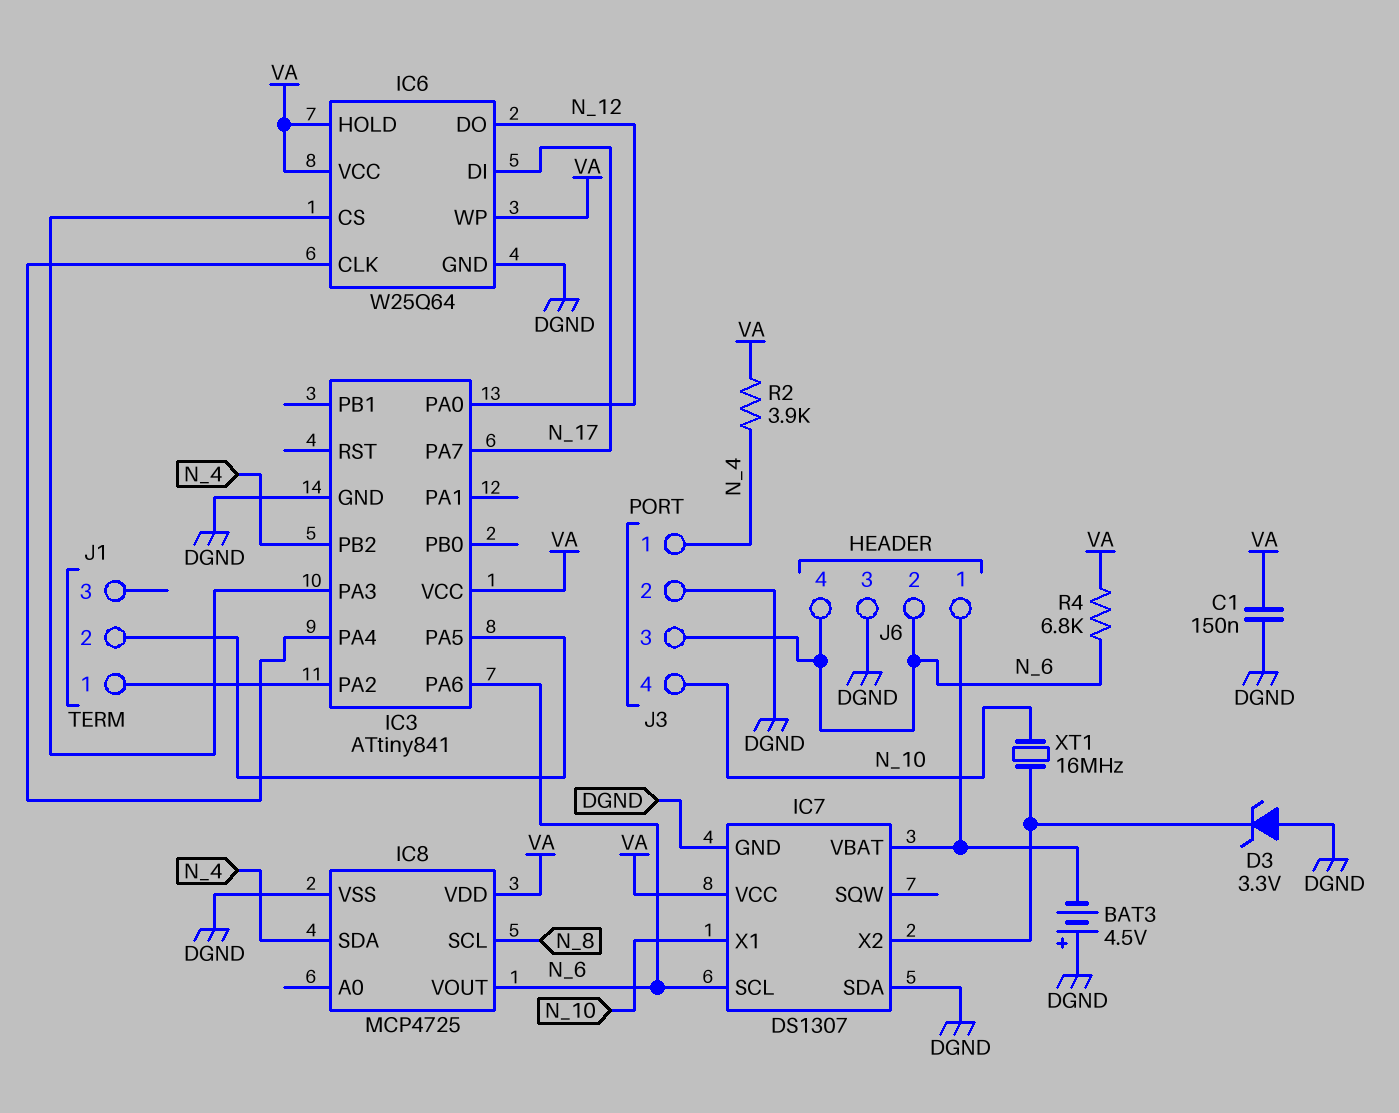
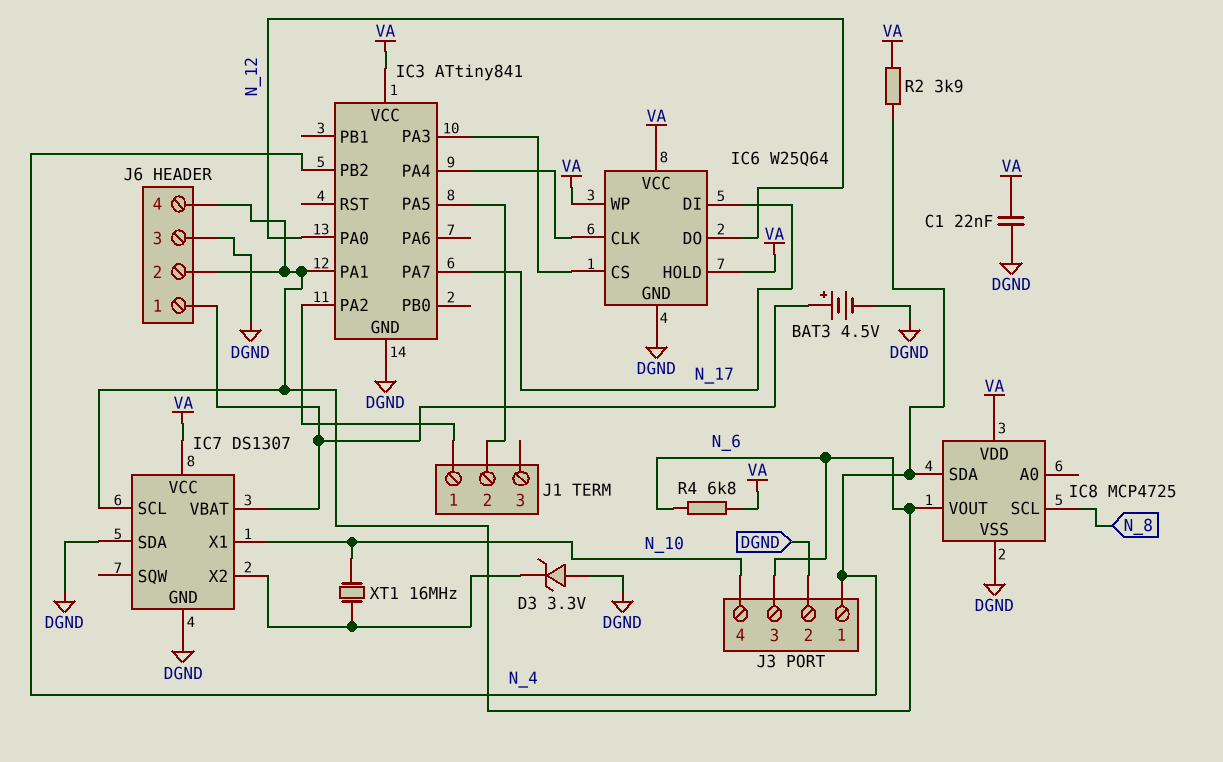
BAT3: 4.5V (plus DGND, minus IC7/VBAT) -> 4.5V (plus IC7/VBAT, minus DGND)
C1: 150nF (DGND, VA) -> 22nF (DGND, VA)
IC3 pin PA1: none -> N_6
IC3 pin PA6: N_6 -> none

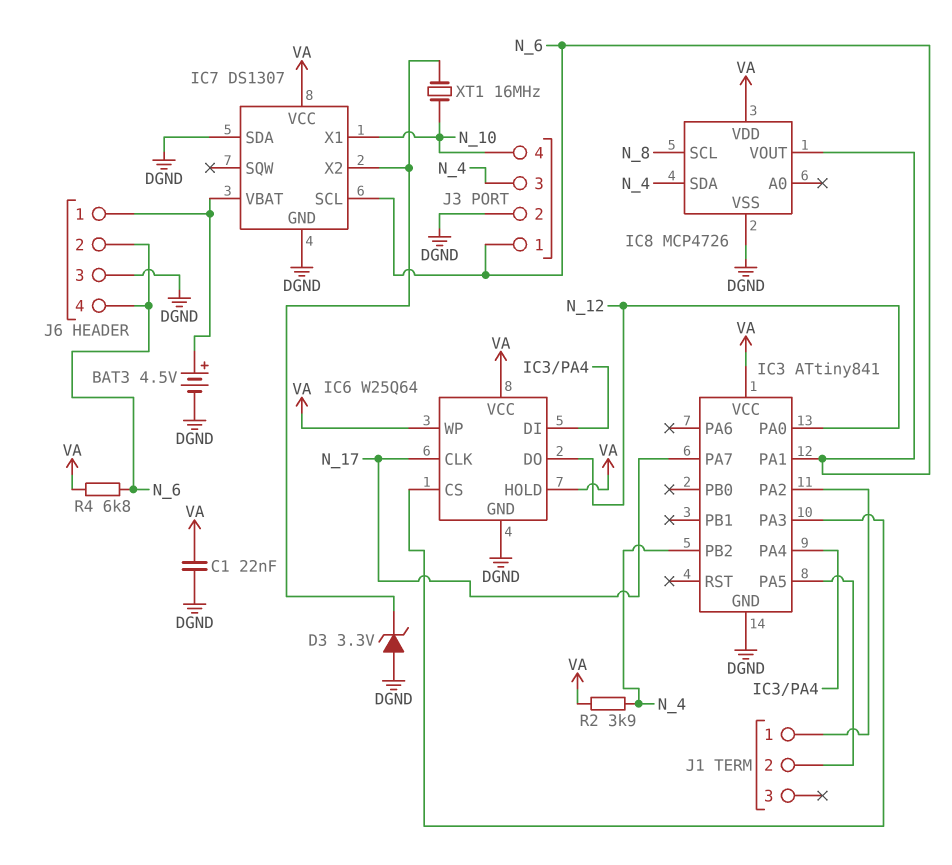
IC6 pin CLK: IC3/PA4 -> N_17
IC6 pin DI: N_17 -> IC3/PA4
IC8: MCP4725 -> MCP4726
J3 pin 1: N_4 -> N_6
J3 pin 3: N_6 -> N_4

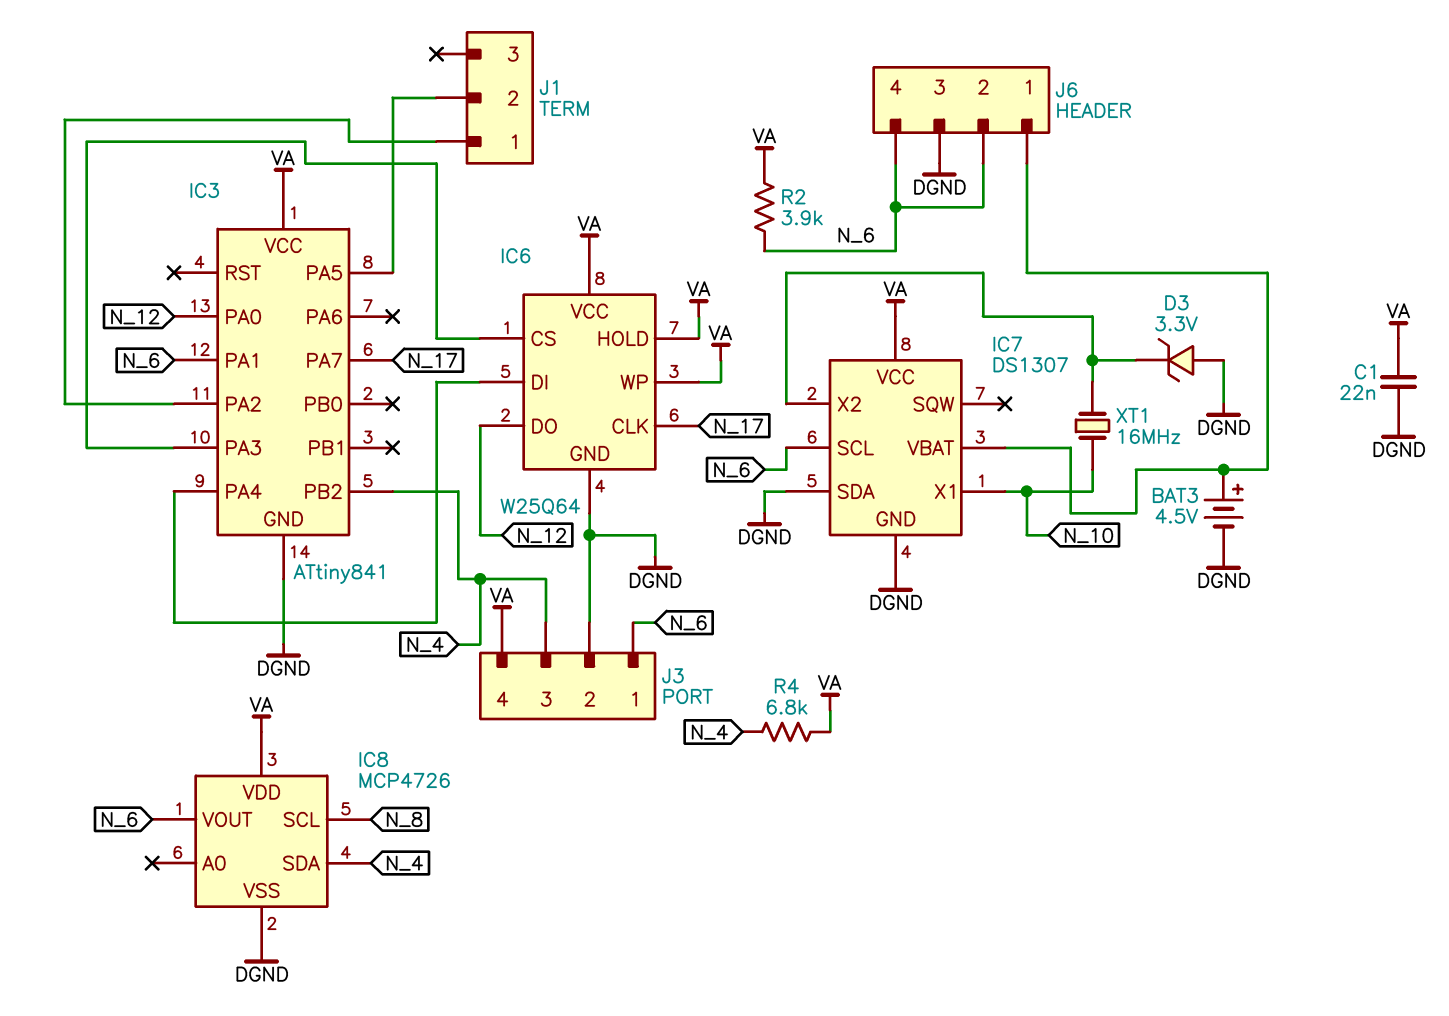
J3 pin 4: N_10 -> VA
R2: 3.9k (N_4, VA) -> 3.9k (N_6, VA)
R4: 6.8k (N_6, VA) -> 6.8k (N_4, VA)

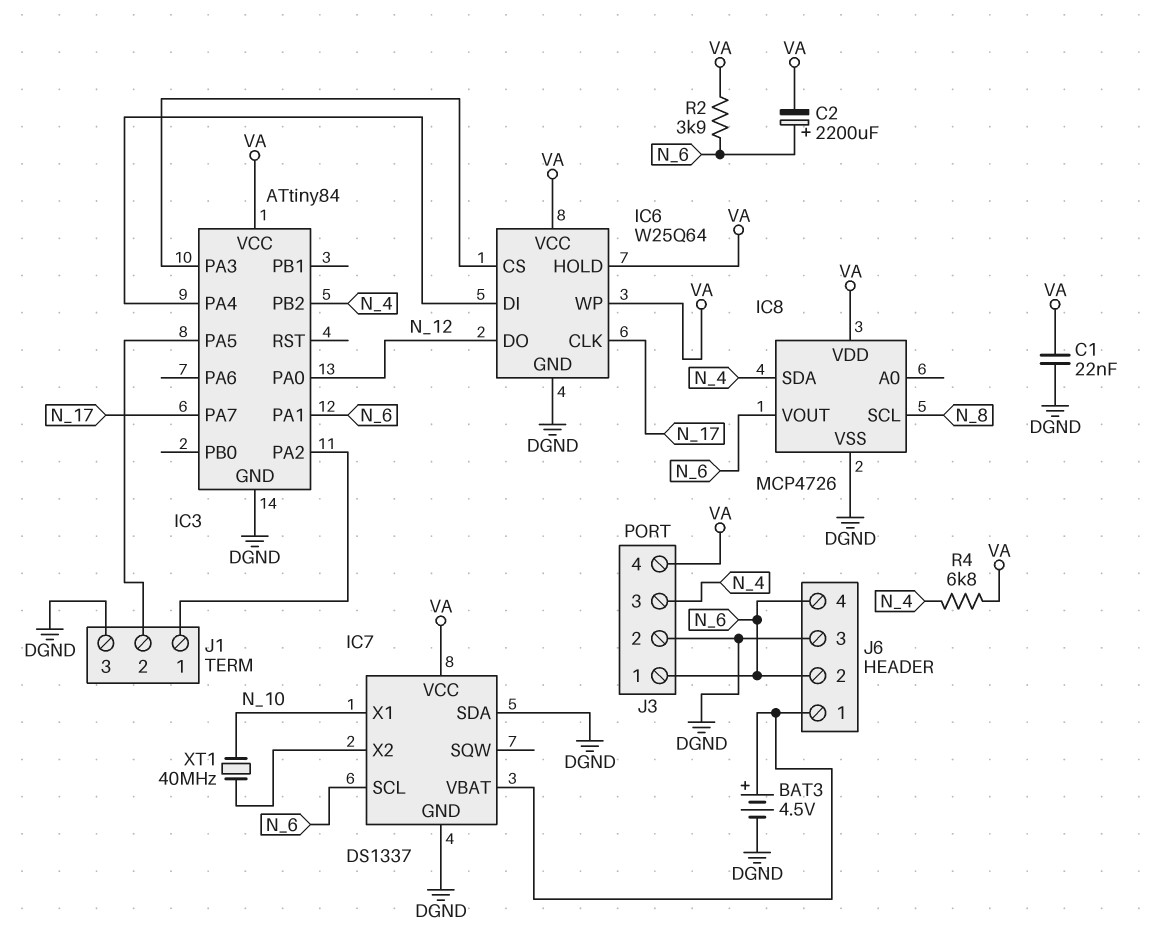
C2: none -> 2200uF (plus N_6, minus VA)
D3: zener 3.3V (A DGND, K IC7/X2) -> none
IC3: ATtiny841 -> ATtiny84
IC7: DS1307 -> DS1337
J1 pin 3: none -> DGND
XT1: 16MHz (IC7/X2, N_10) -> 40MHz (IC7/X2, N_10)

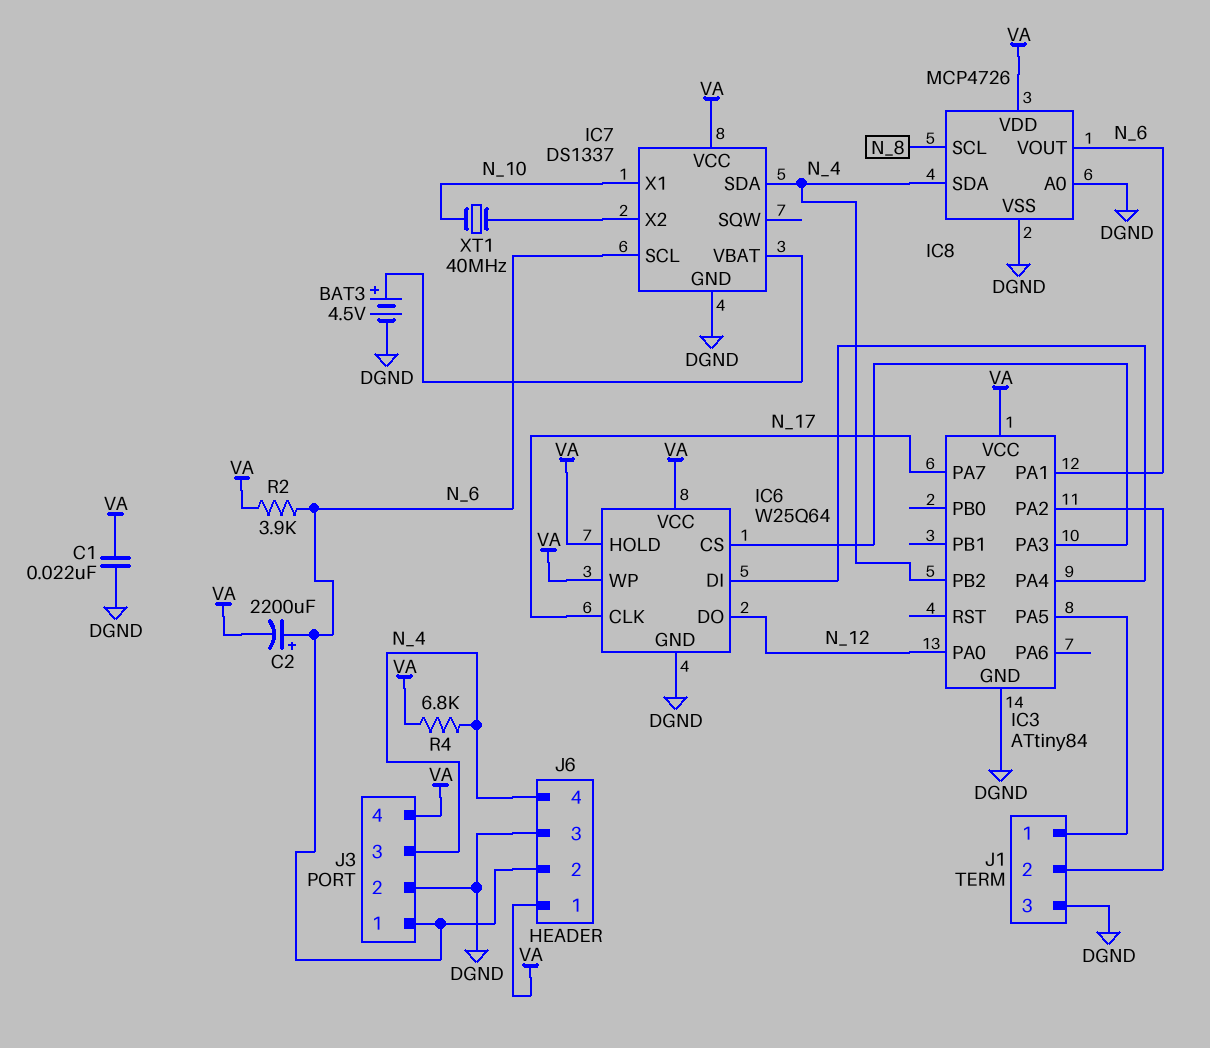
IC7 pin SDA: DGND -> N_4
IC8 pin A0: none -> DGND
J1 pin 1: IC3/PA2 -> IC3/PA5
J1 pin 2: IC3/PA5 -> IC3/PA2
J6 pin 1: IC7/VBAT -> VA
J6 pin 4: N_6 -> N_4

